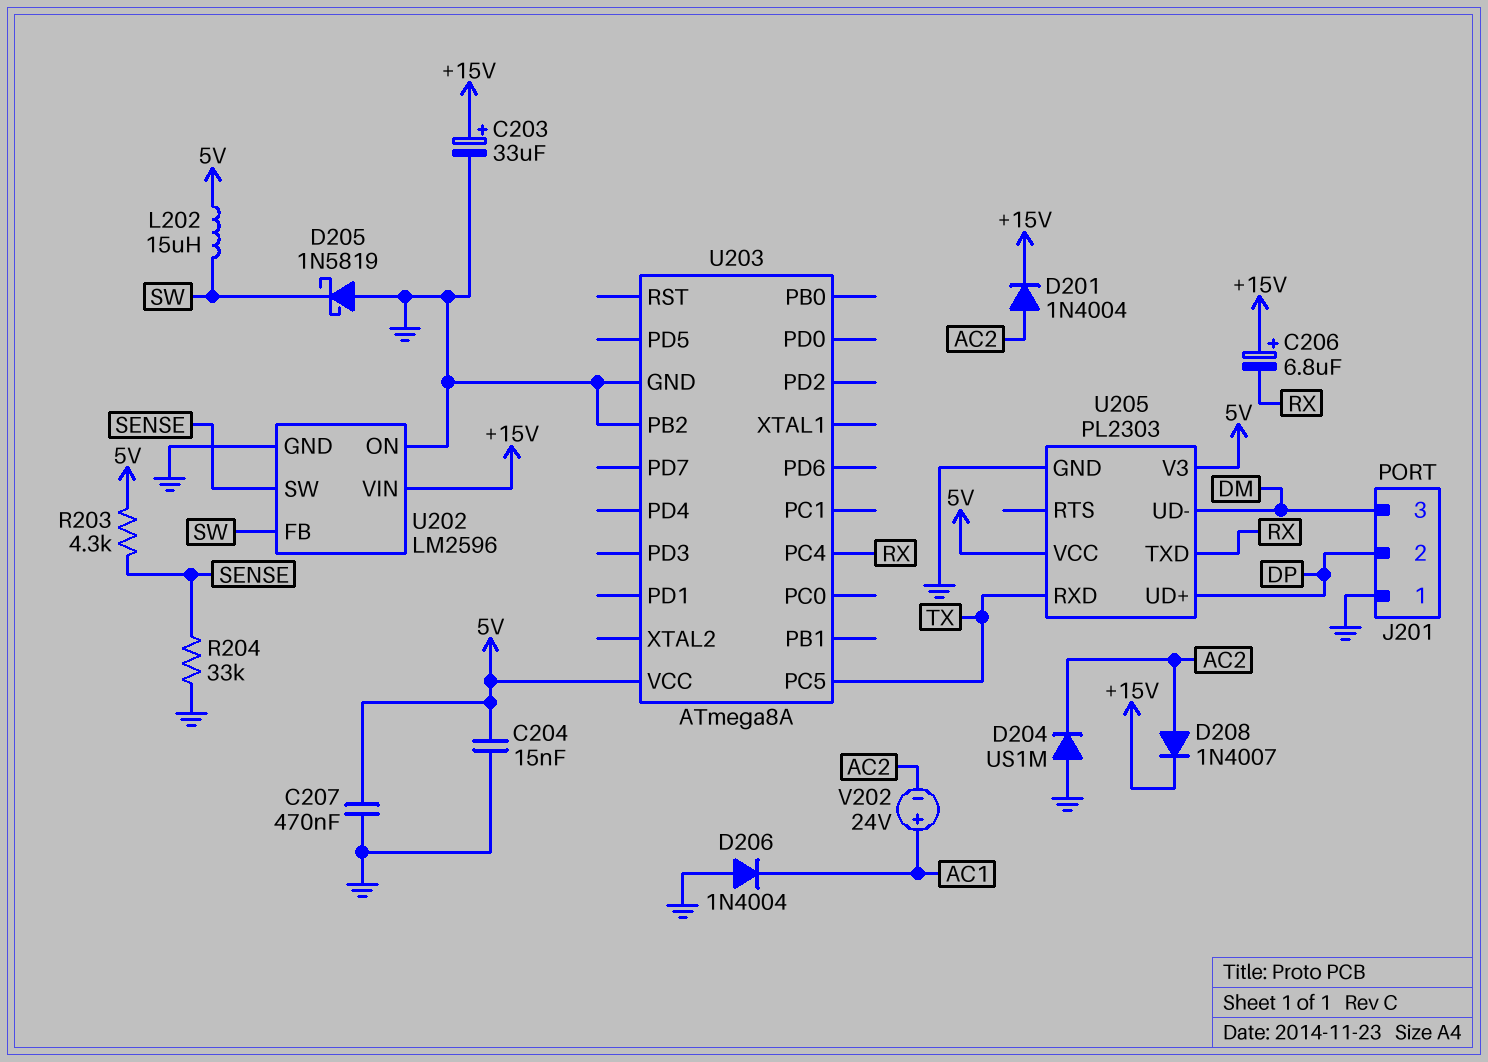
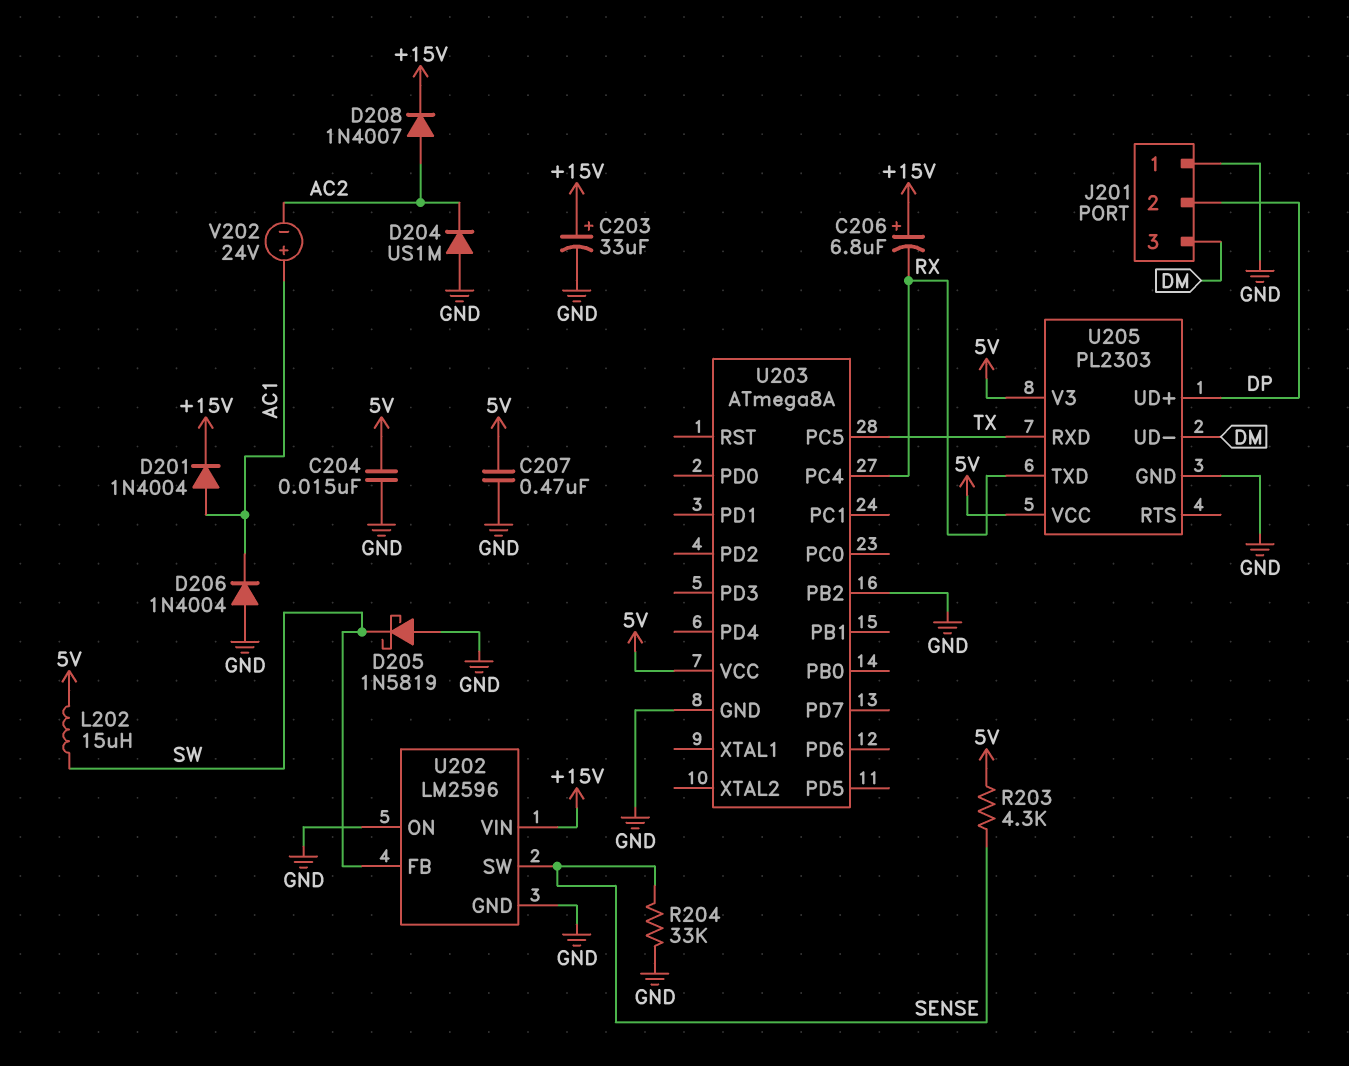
D201: diode 1N4004 (A AC2, K +15V) -> diode 1N4004 (A AC1, K +15V)

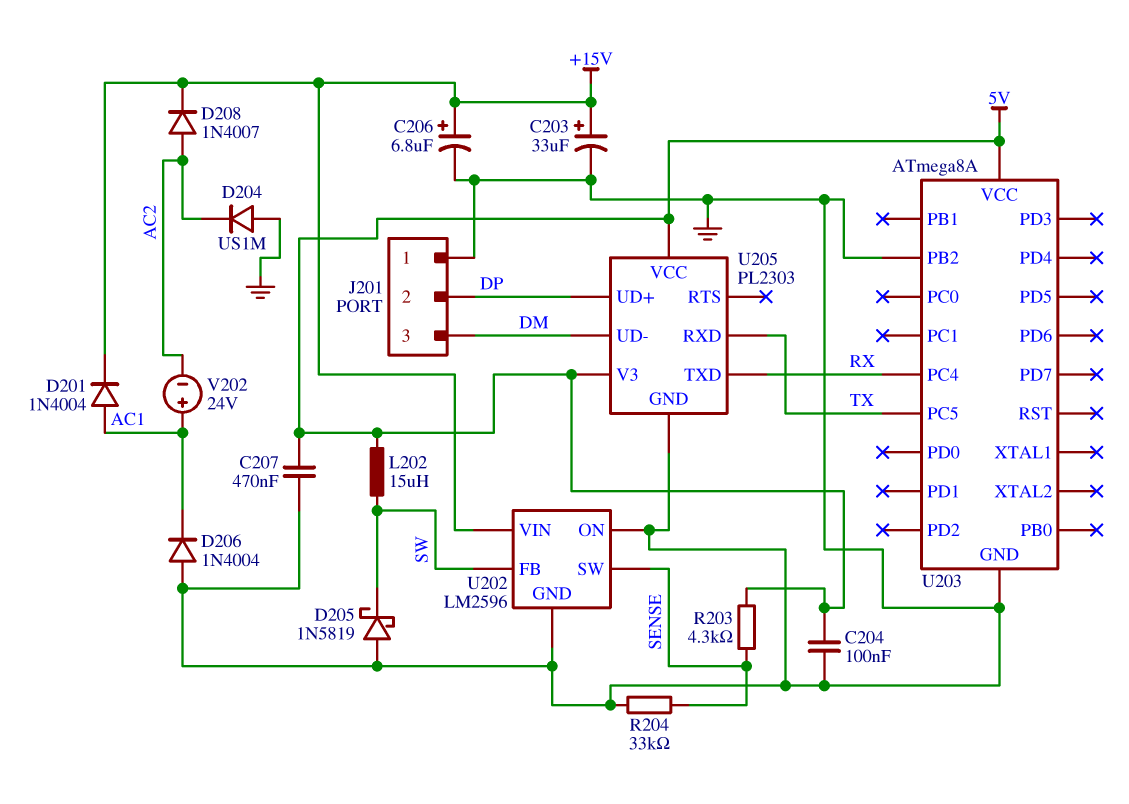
C204: 15nF (5V, GND) -> 100nF (5V, GND)
C206: 6.8uF (plus +15V, minus RX) -> 6.8uF (plus +15V, minus GND)

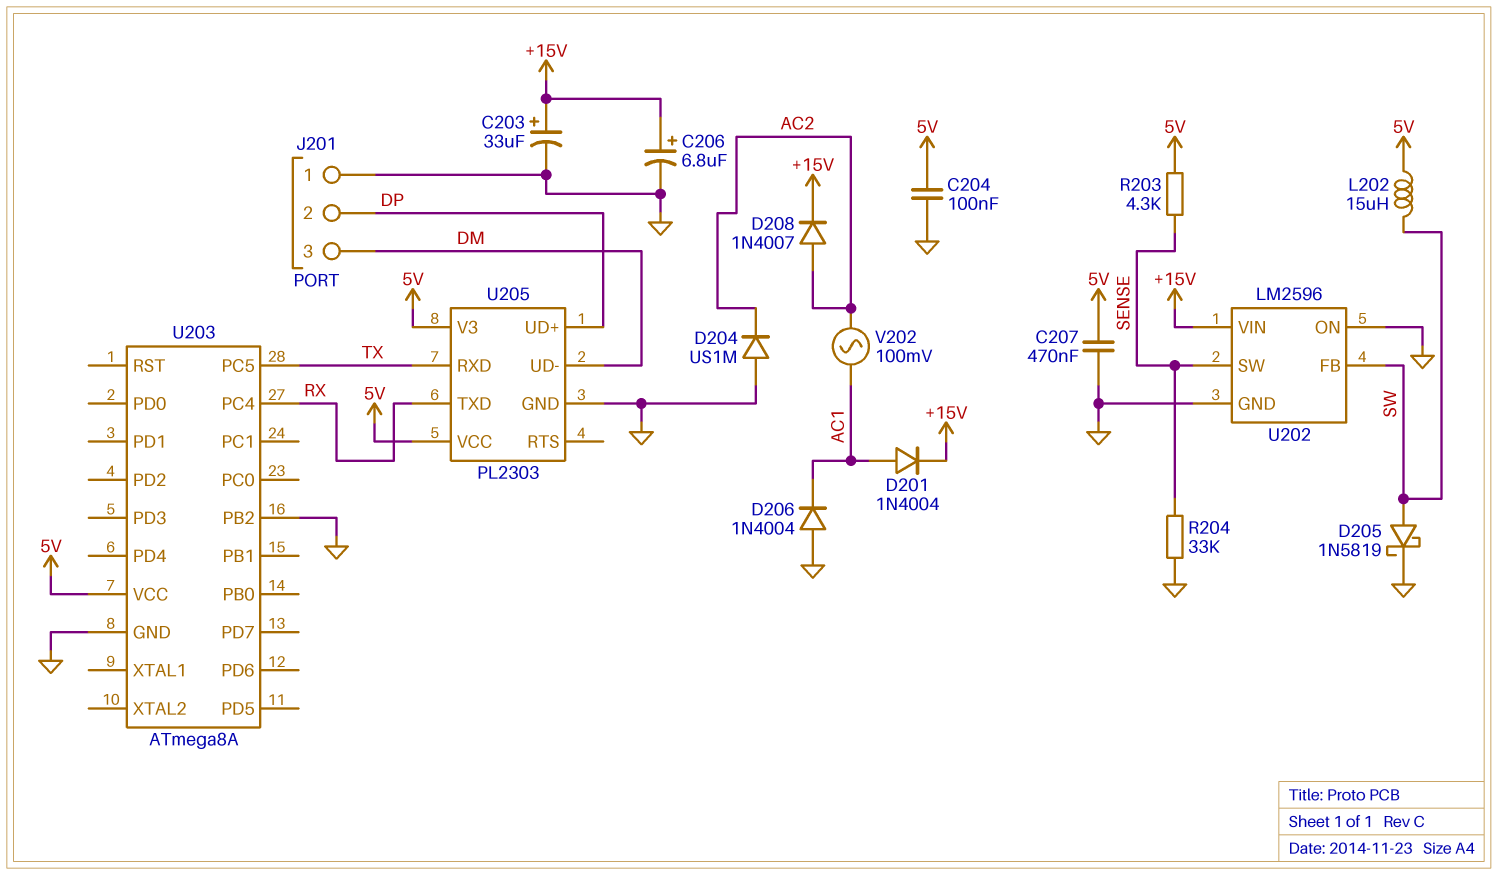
D205: schottky 1N5819 (A GND, K SW) -> schottky 1N5819 (A SW, K GND)
V202: 24V (plus AC1, minus AC2) -> AC 100mV (AC1, AC2)

